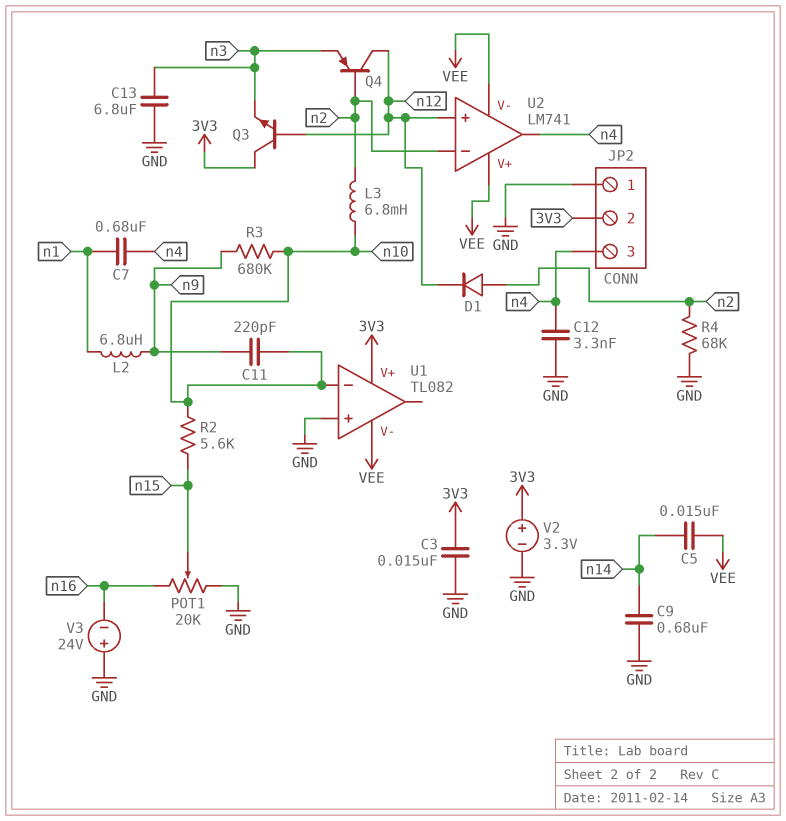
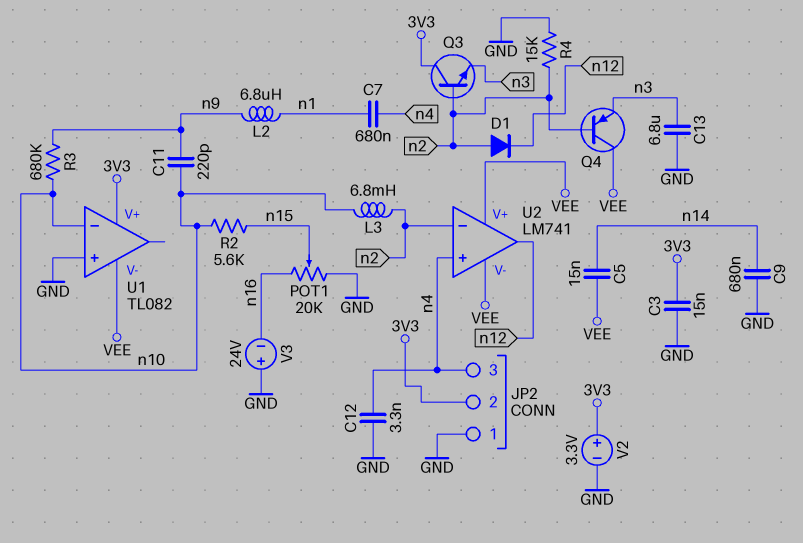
Q3: NPN (B n12, C 3V3, E n3) -> NPN (B n2, C 3V3, E n3)
Q4: PNP (B n2, C n12, E n3) -> PNP (B n2, C VEE, E n3)
R4: 68k (GND, n2) -> 15k (GND, n2)
U2 pin in+: n12 -> n4
U2 pin out: n4 -> n12

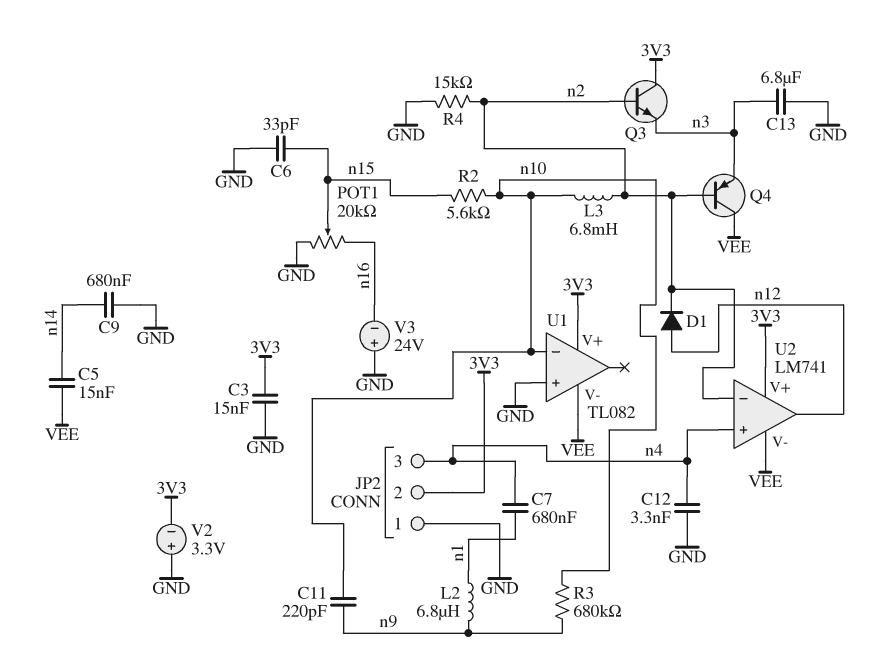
C6: none -> 33pF (GND, n15)
D1: diode (A n2, K n12) -> diode (A n12, K n2)
U2 pin V+: VEE -> 3V3
V2: 3.3V (plus 3V3, minus GND) -> 3.3V (plus GND, minus 3V3)

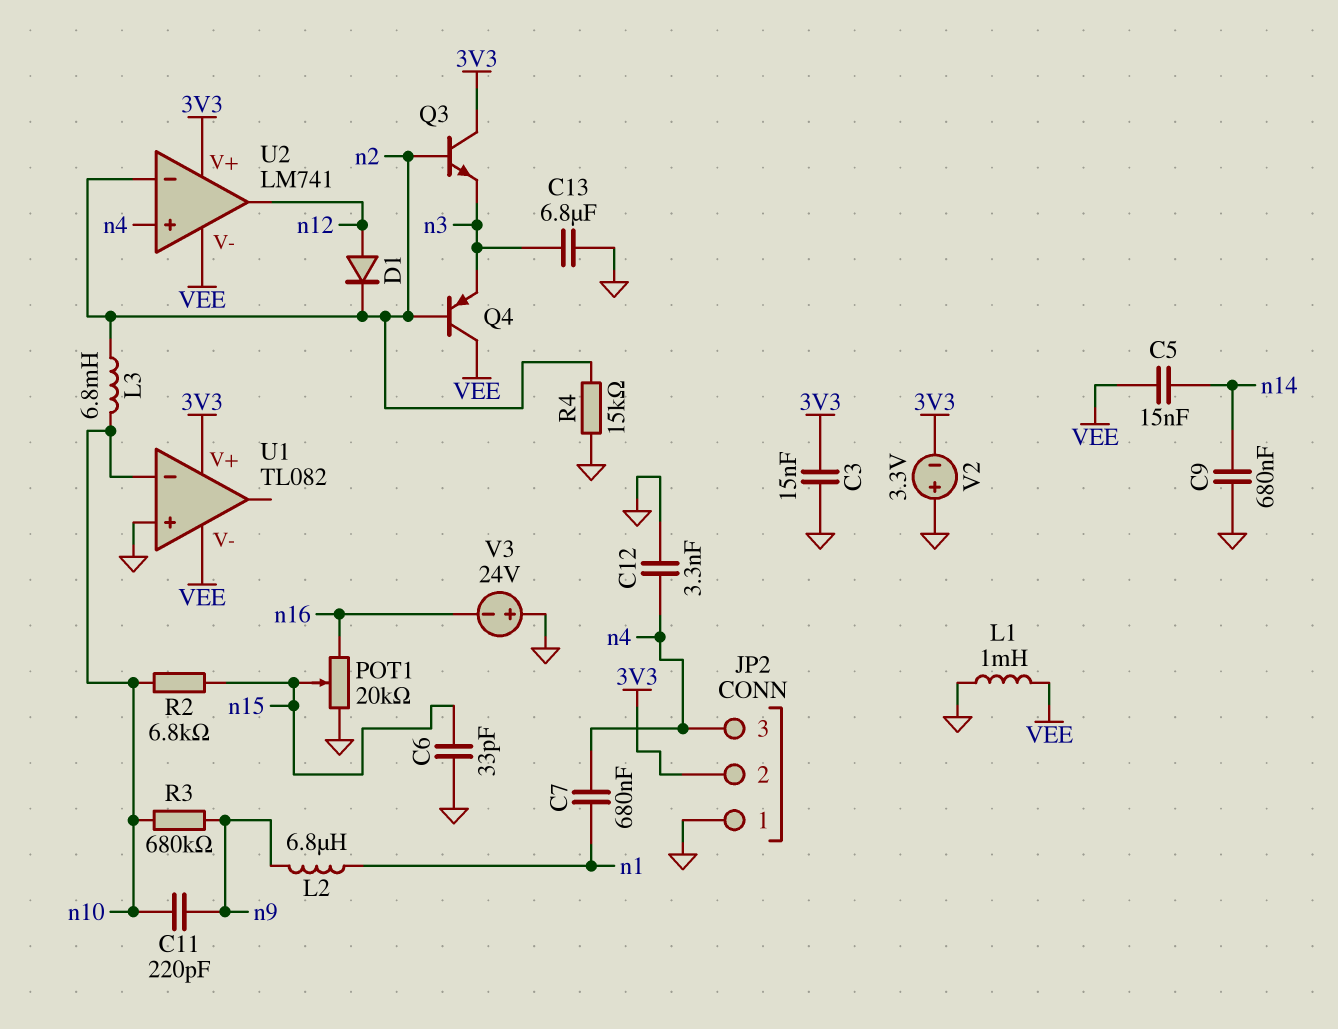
L1: none -> 1mH (GND, VEE)
R2: 5.6k (n10, n15) -> 6.8k (n10, n15)

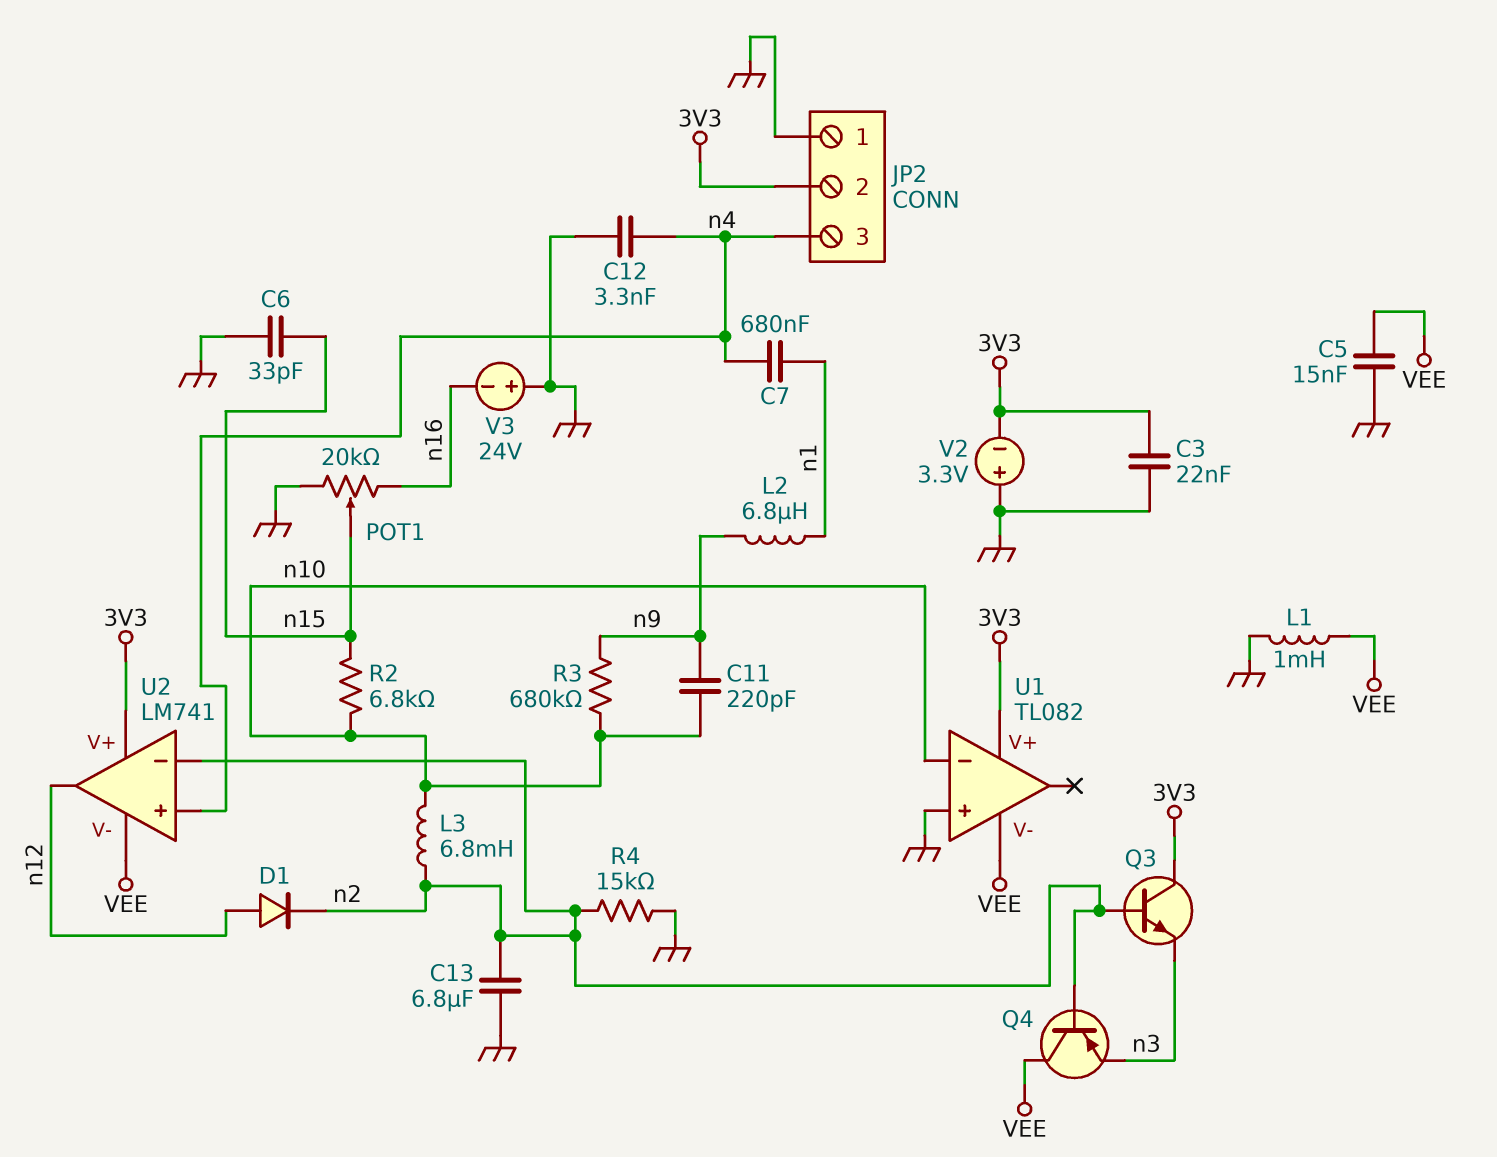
C3: 15nF (3V3, GND) -> 22nF (3V3, GND)
C5: 15nF (VEE, n14) -> 15nF (GND, VEE)
C9: 680nF (GND, n14) -> none
C13: 6.8uF (GND, n3) -> 6.8uF (GND, n2)

